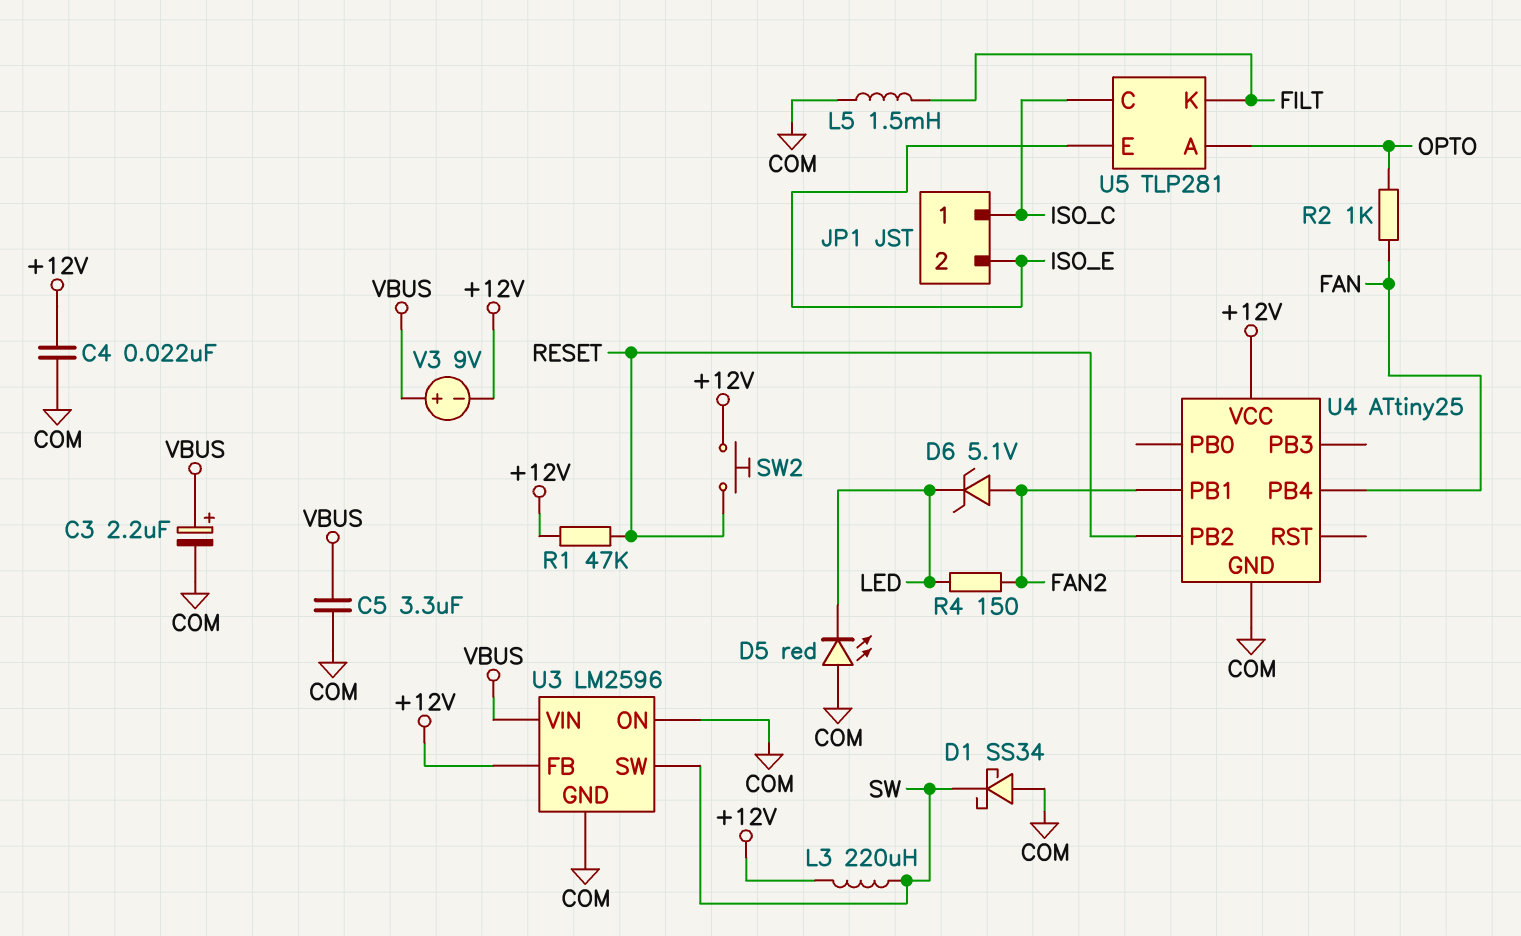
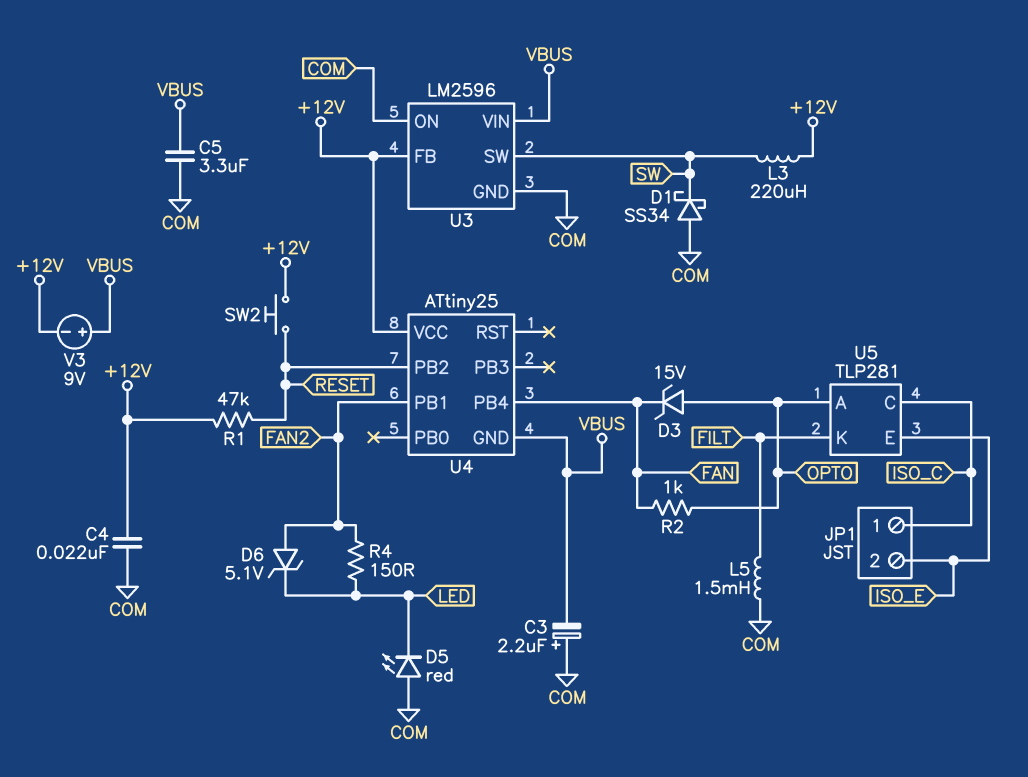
C3: 2.2uF (plus VBUS, minus COM) -> 2.2uF (plus COM, minus VBUS)
D3: none -> zener 15V (A OPTO, K FAN)
U4 pin GND: COM -> VBUS

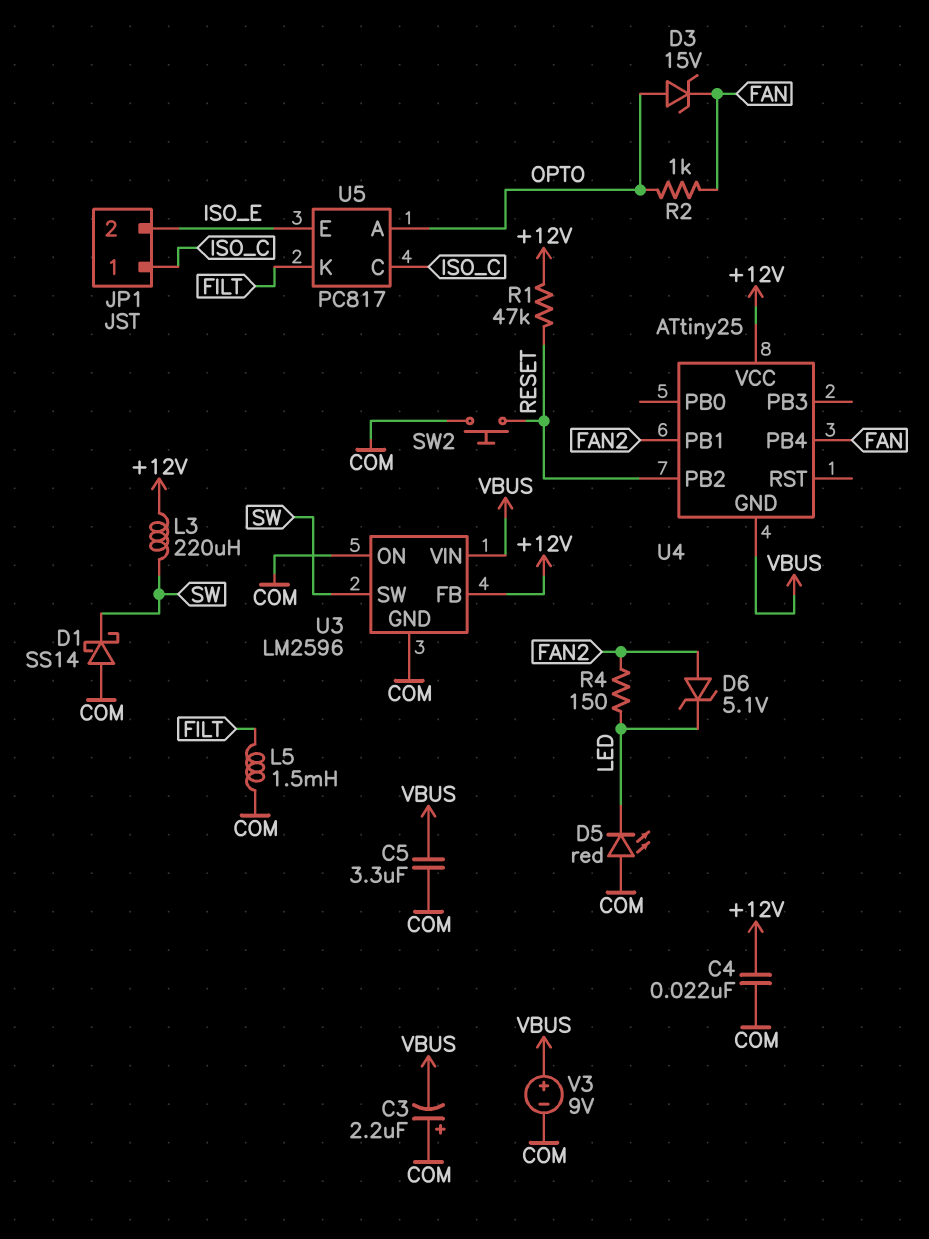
D1: schottky SS34 (A COM, K SW) -> schottky SS14 (A COM, K SW)
SW2: button (+12V, RESET) -> button (COM, RESET)
U5: TLP281 -> PC817
V3: 9V (plus VBUS, minus +12V) -> 9V (plus VBUS, minus COM)

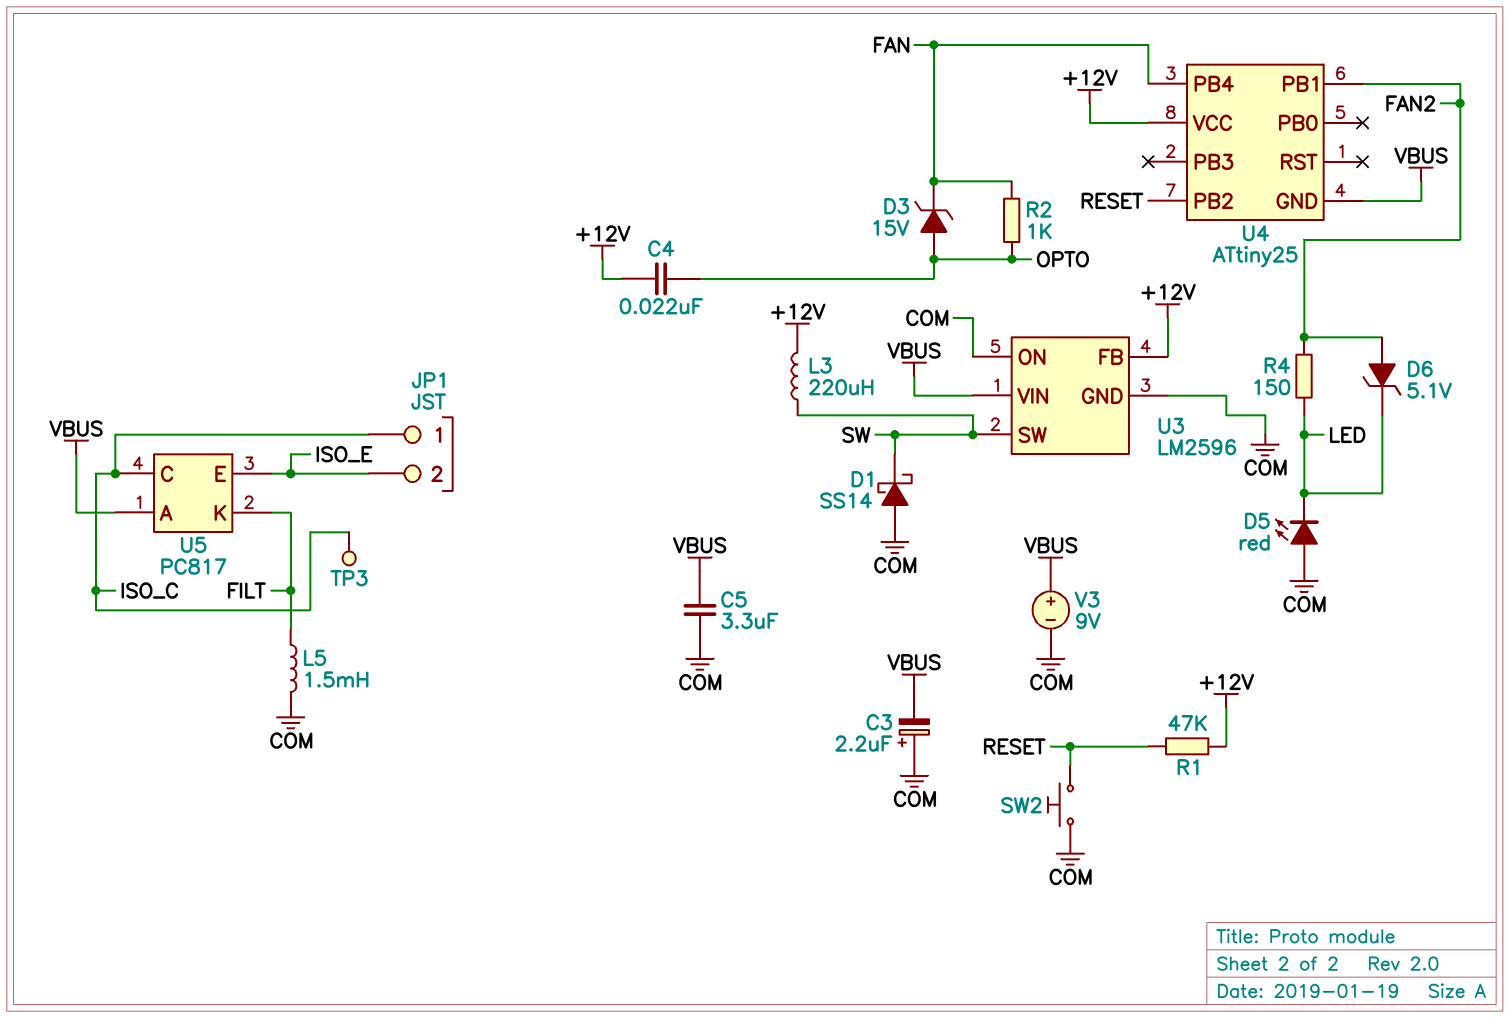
C4: 22nF (+12V, COM) -> 22nF (+12V, OPTO)
TP3: none -> test point (ISO_C)
U5 pin A: OPTO -> VBUS

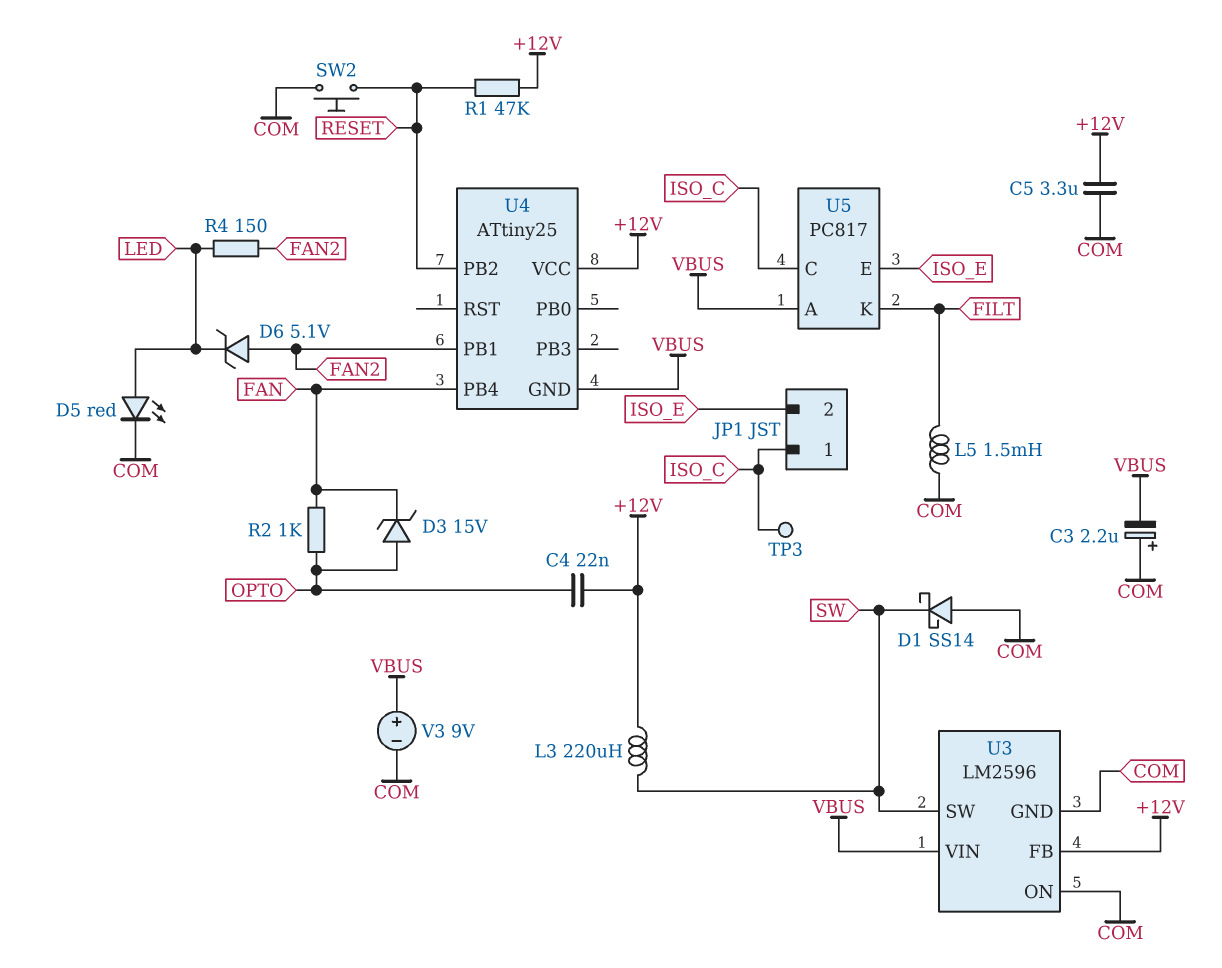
C5: 3.3uF (COM, VBUS) -> 3.3uF (+12V, COM)
D5: LED red (A COM, K LED) -> LED red (A LED, K COM)

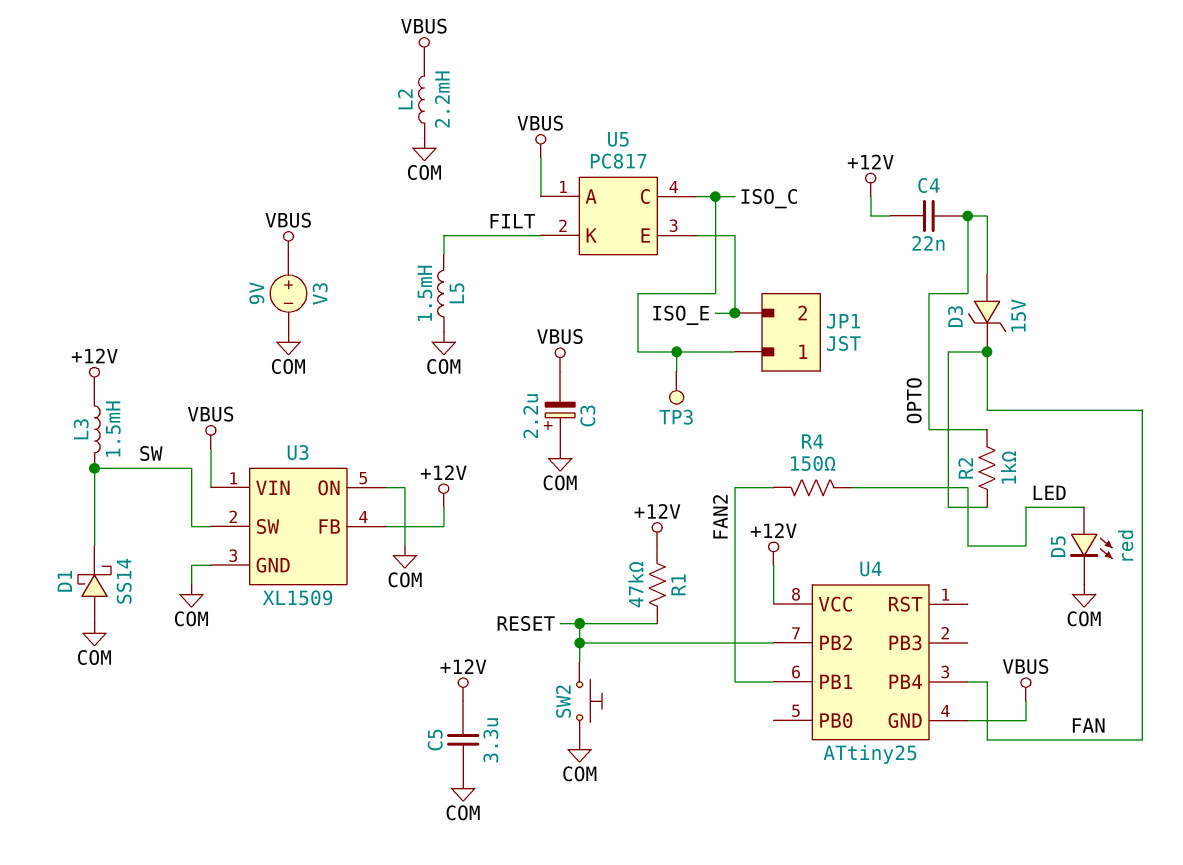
D6: zener 5.1V (A FAN2, K LED) -> none
L2: none -> 2.2mH (COM, VBUS)
L3: 220uH (+12V, SW) -> 1.5mH (+12V, SW)
U3: LM2596 -> XL1509

